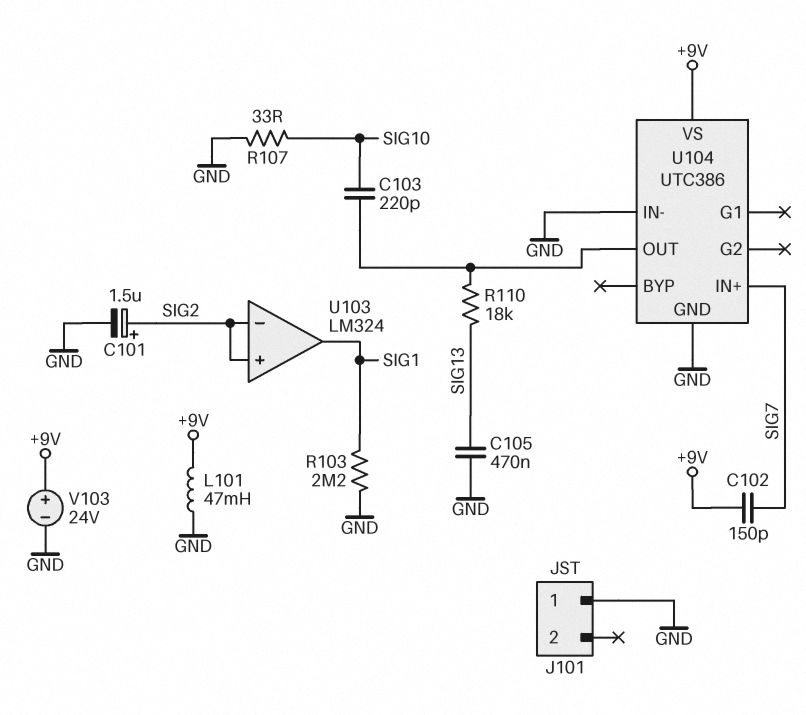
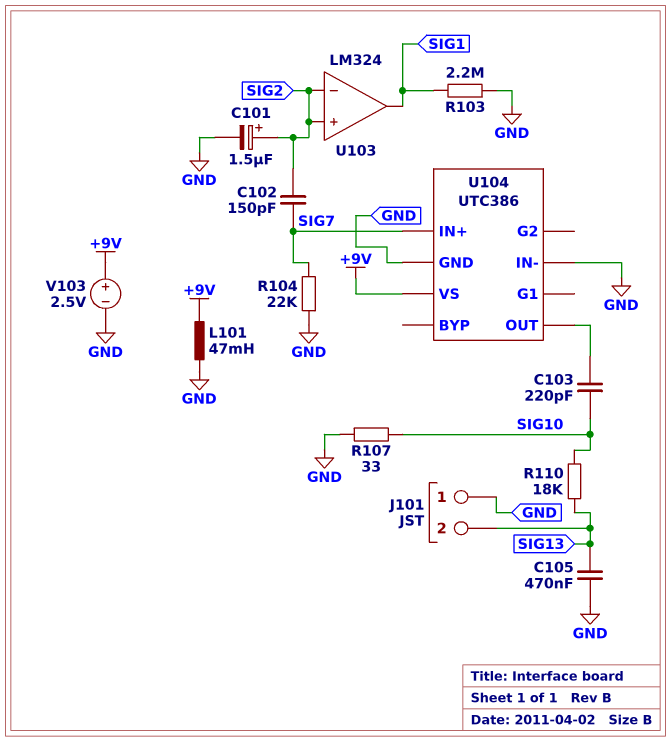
C102: 150pF (+9V, SIG7) -> 150pF (SIG2, SIG7)
J101 pin 2: none -> SIG13
R104: none -> 22k (GND, SIG7)
R110: 18k (SIG13, U104/OUT) -> 18k (SIG10, SIG13)
V103: 24V (plus +9V, minus GND) -> 2.5V (plus +9V, minus GND)

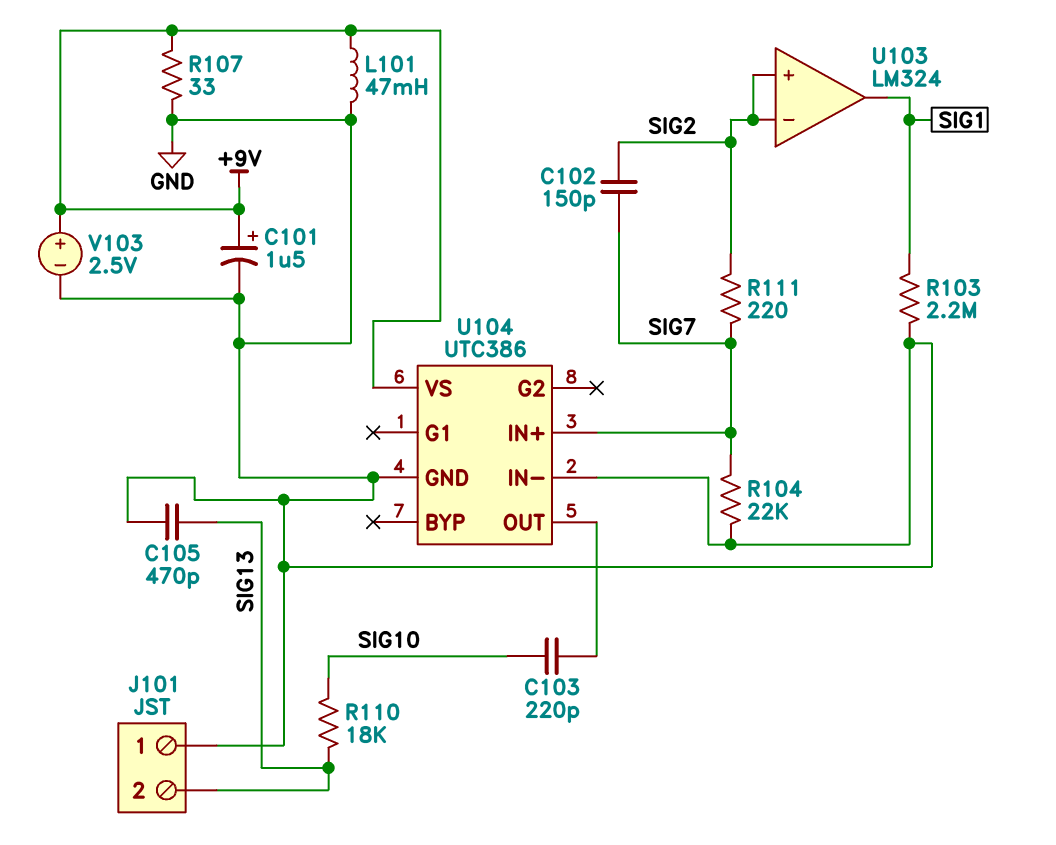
C101: 1.5uF (plus SIG2, minus GND) -> 1.5uF (plus +9V, minus GND)
C105: 470nF (GND, SIG13) -> 470pF (GND, SIG13)
R107: 33 (GND, SIG10) -> 33 (+9V, GND)
R111: none -> 220 (SIG2, SIG7)

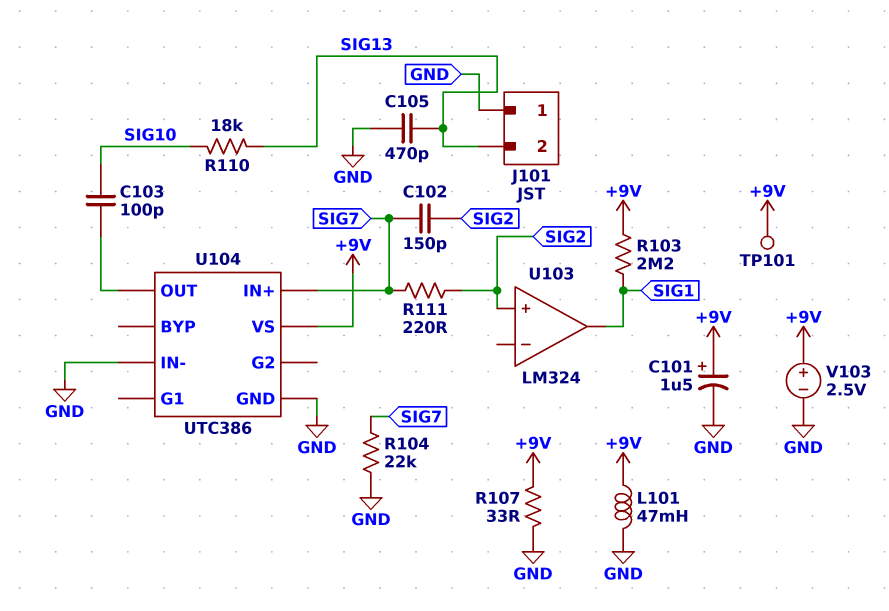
C103: 220pF (SIG10, U104/OUT) -> 100pF (SIG10, U104/OUT)
R103: 2.2M (GND, SIG1) -> 2.2M (+9V, SIG1)
TP101: none -> test point (+9V)
U103 pin in-: SIG2 -> none

